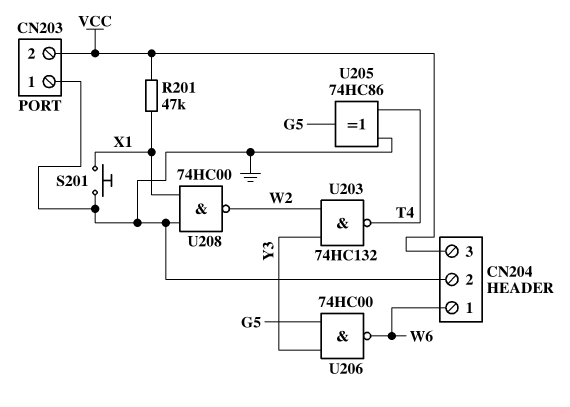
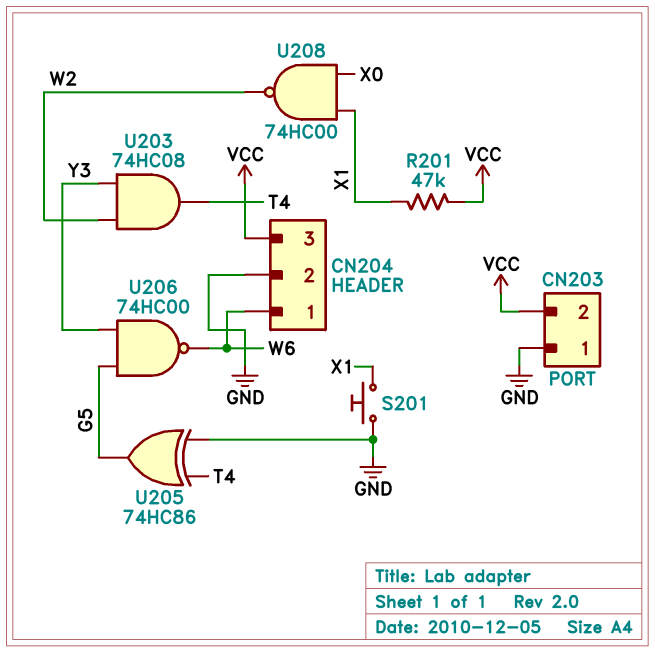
U203: NAND 74HC132 (in W2, in Y3, out T4) -> AND 74HC08 (in W2, in Y3, out T4)
U208: NAND 74HC00 (in GND, in X1, out W2) -> NAND 74HC00 (in X0, in X1, out W2)

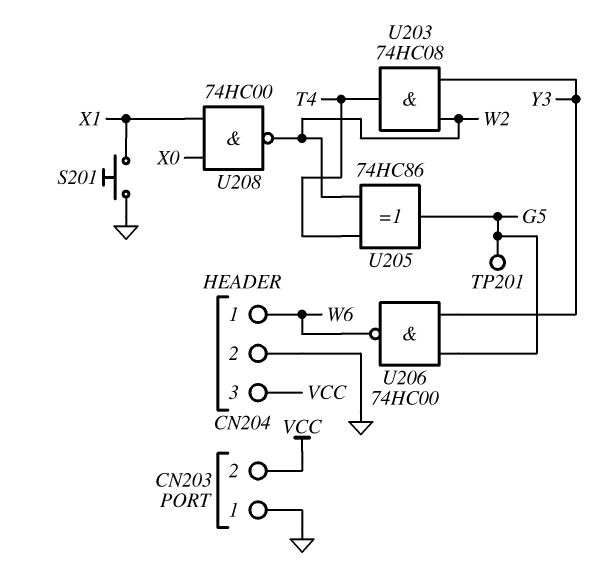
R201: 47k (VCC, X1) -> none
TP201: none -> test point (G5)
U205: XOR 74HC86 (in GND, in T4, out G5) -> XOR 74HC86 (in T4, in W2, out G5)

